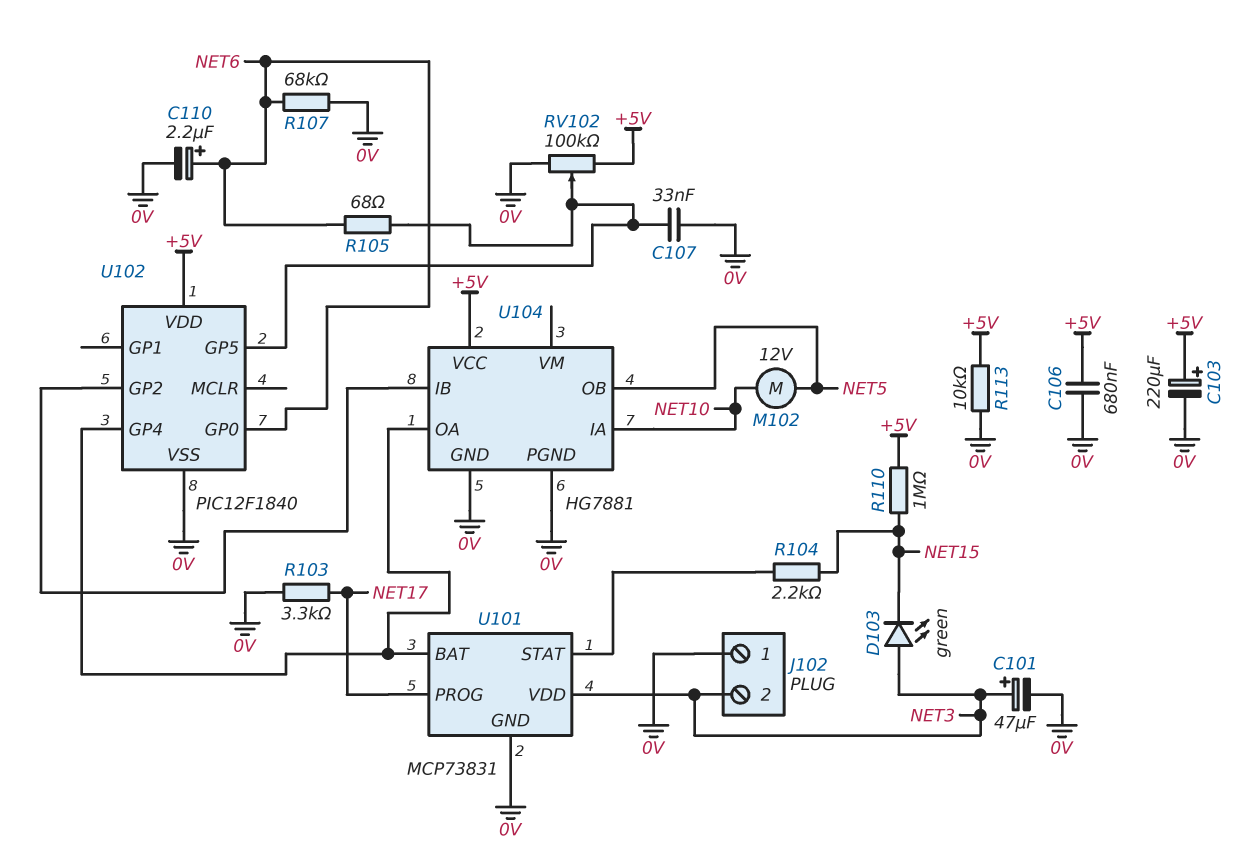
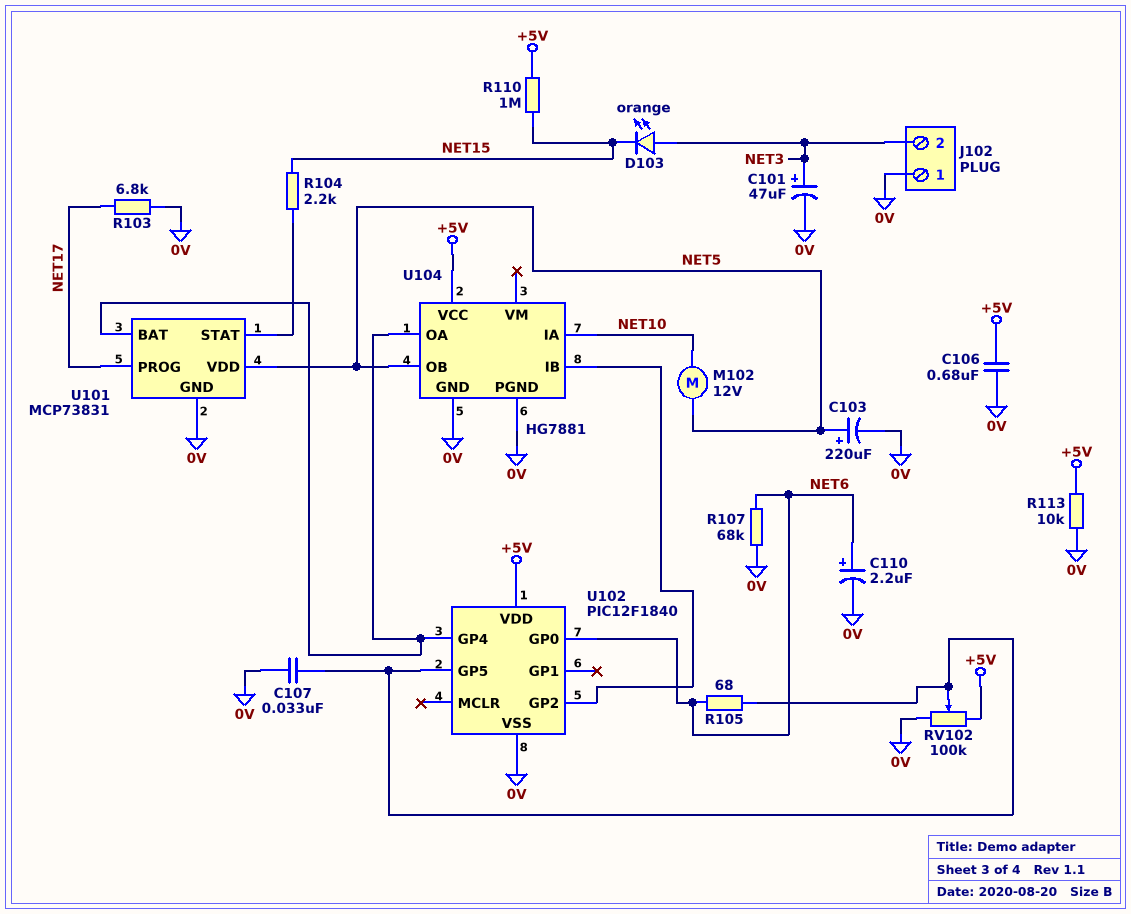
C103: 220uF (plus +5V, minus 0V) -> 220uF (plus NET5, minus 0V)
D103: LED green (A NET3, K NET15) -> LED orange (A NET3, K NET15)
R103: 3.3k (0V, NET17) -> 6.8k (0V, NET17)
U101 pin VDD: NET3 -> NET5

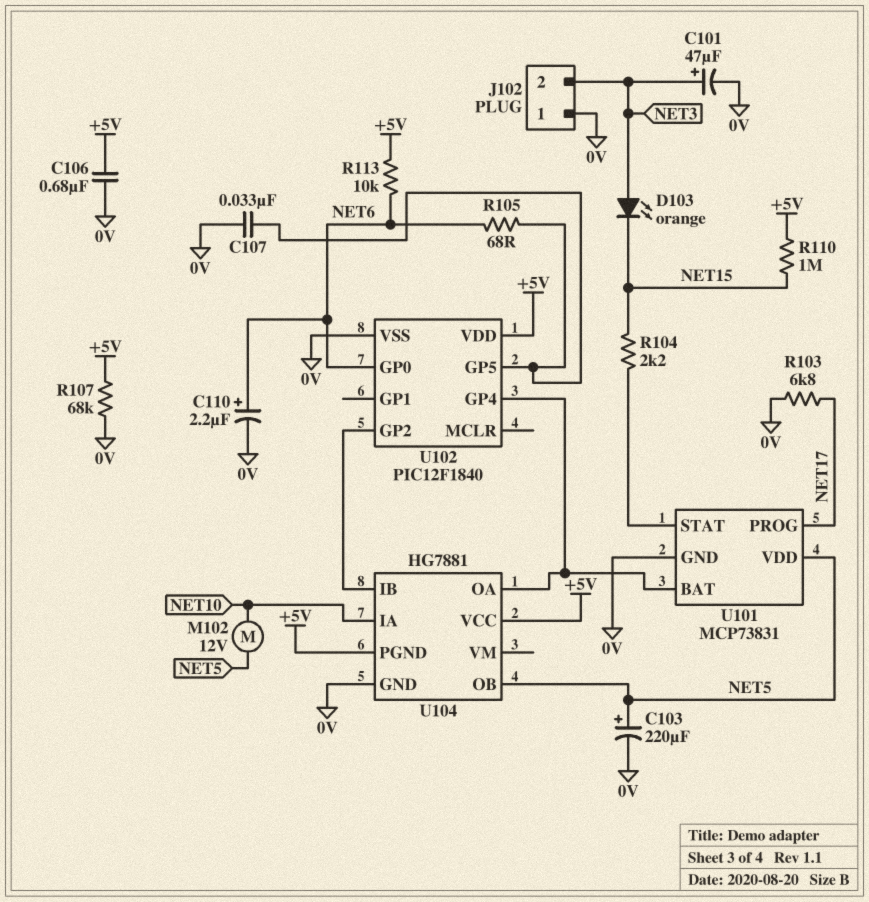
R107: 68k (0V, NET6) -> 68k (+5V, 0V)
R113: 10k (+5V, 0V) -> 10k (+5V, NET6)
RV102: 100k (+5V, 0V, wiper U102/GP5) -> none
U104 pin PGND: 0V -> +5V

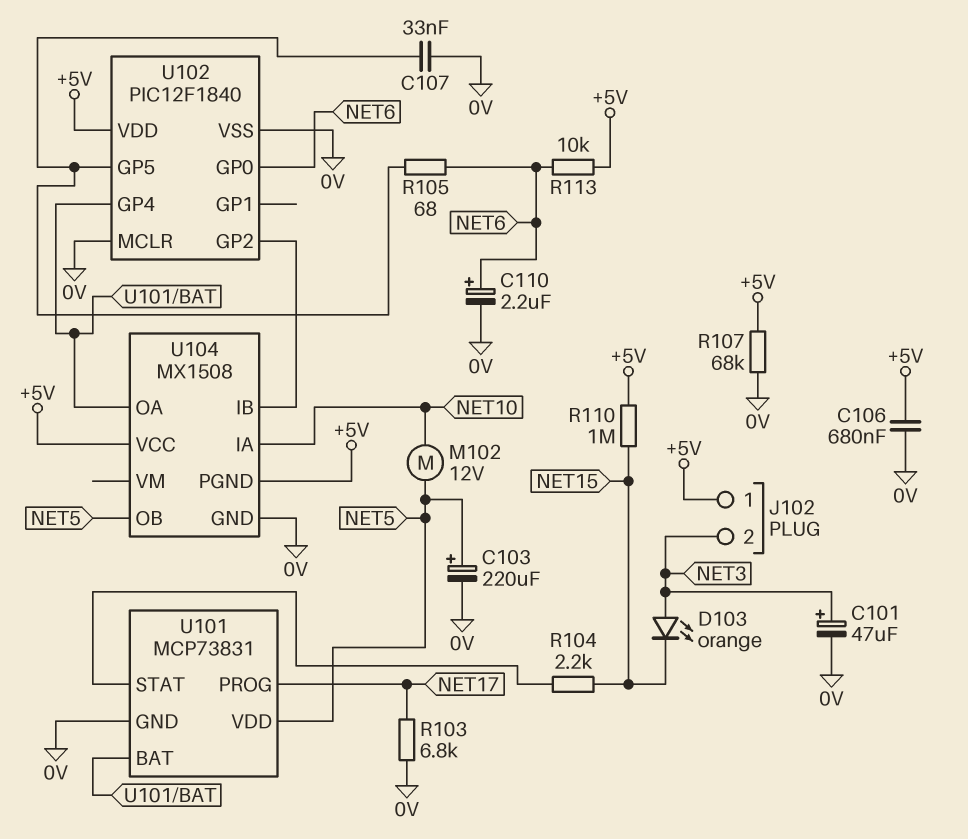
J102 pin 1: 0V -> +5V
U102 pin MCLR: none -> 0V
U104: HG7881 -> MX1508

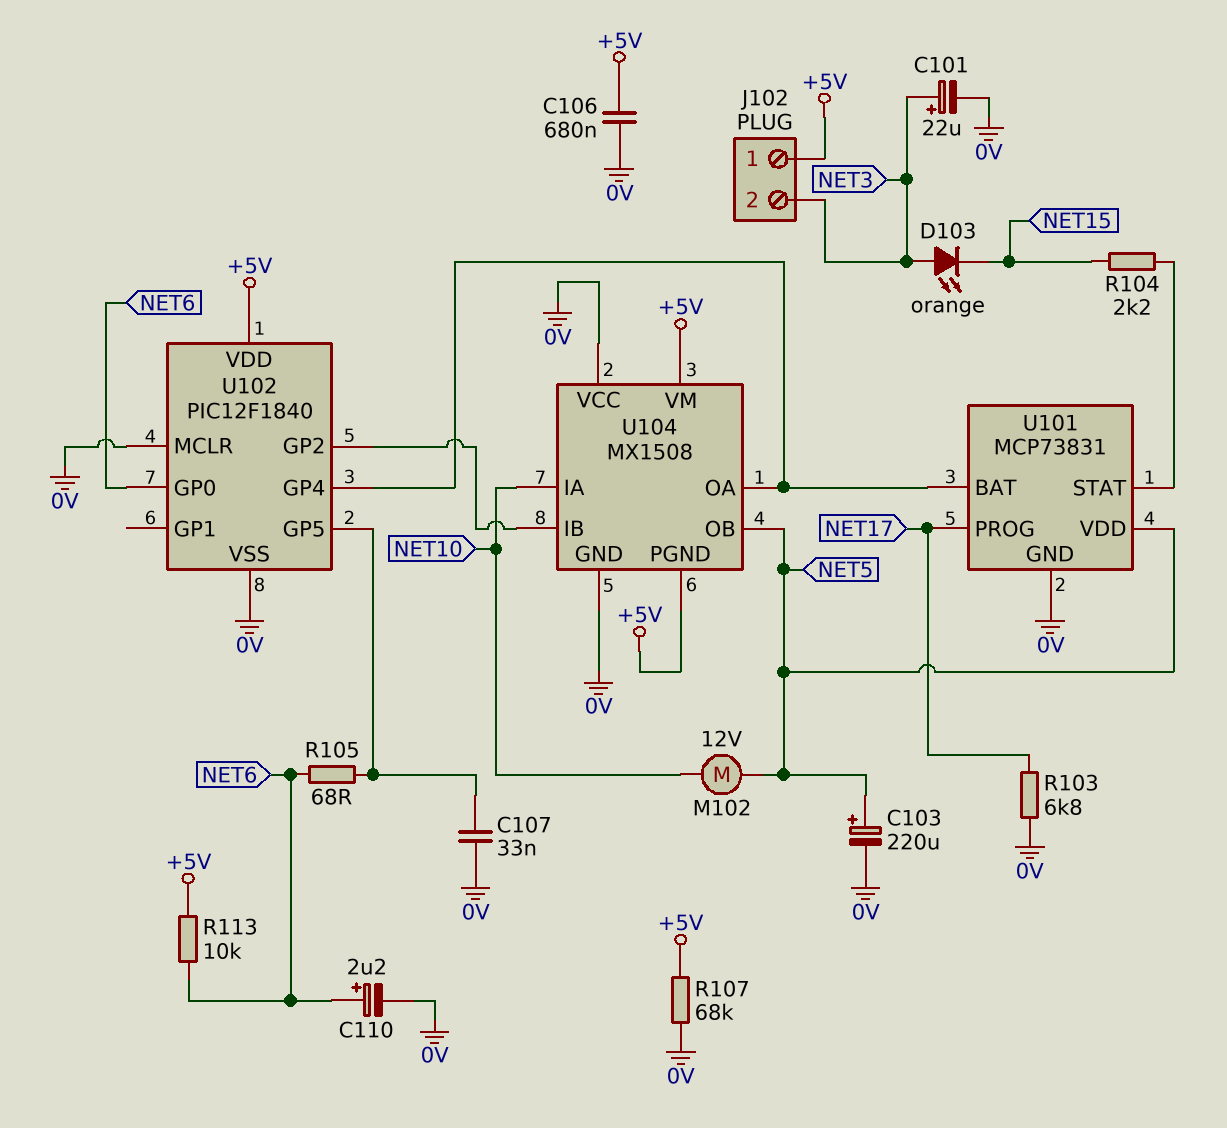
C101: 47uF (plus NET3, minus 0V) -> 22uF (plus NET3, minus 0V)
R110: 1M (+5V, NET15) -> none
U104 pin VCC: +5V -> 0V
U104 pin VM: none -> +5V

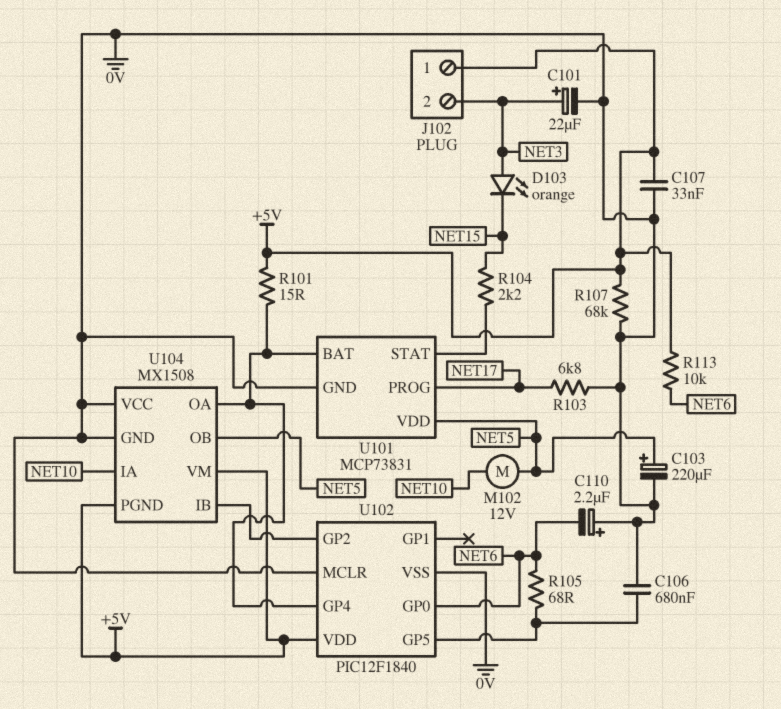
C106: 680nF (+5V, 0V) -> 680nF (0V, U102/GP5)
C107: 33nF (0V, U102/GP5) -> 33nF (+5V, 0V)
C110: 2.2uF (plus NET6, minus 0V) -> 2.2uF (plus 0V, minus NET6)
R101: none -> 15 (+5V, U101/BAT)

